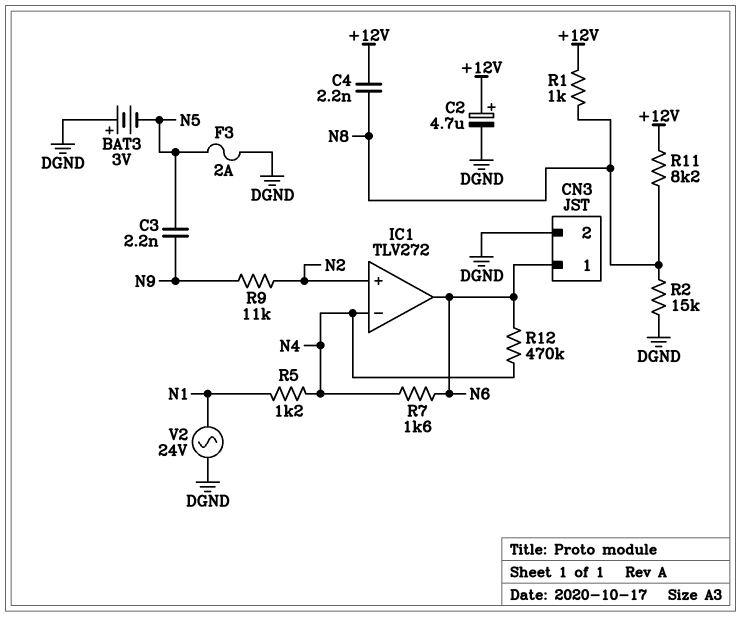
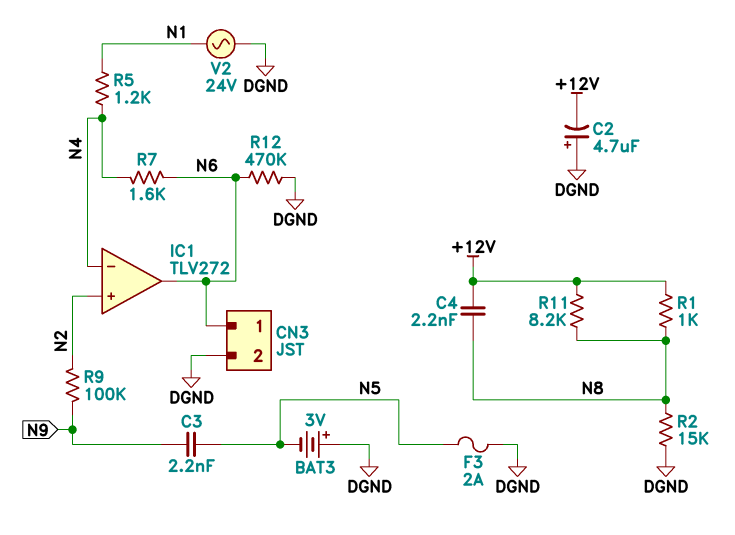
C2: 4.7uF (plus +12V, minus DGND) -> 4.7uF (plus DGND, minus +12V)
R9: 11k (N2, N9) -> 100k (N2, N9)
R12: 470k (N4, N6) -> 470k (DGND, N6)

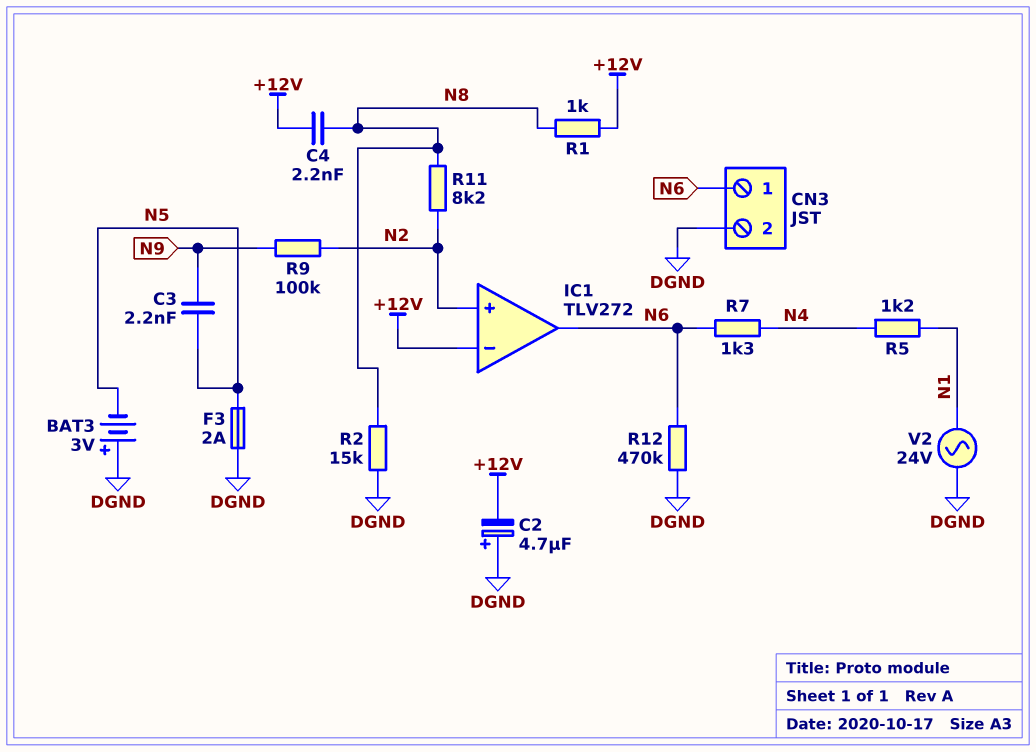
IC1 pin in-: N4 -> +12V
R7: 1.6k (N4, N6) -> 1.3k (N4, N6)
R11: 8.2k (+12V, N8) -> 8.2k (N2, N8)

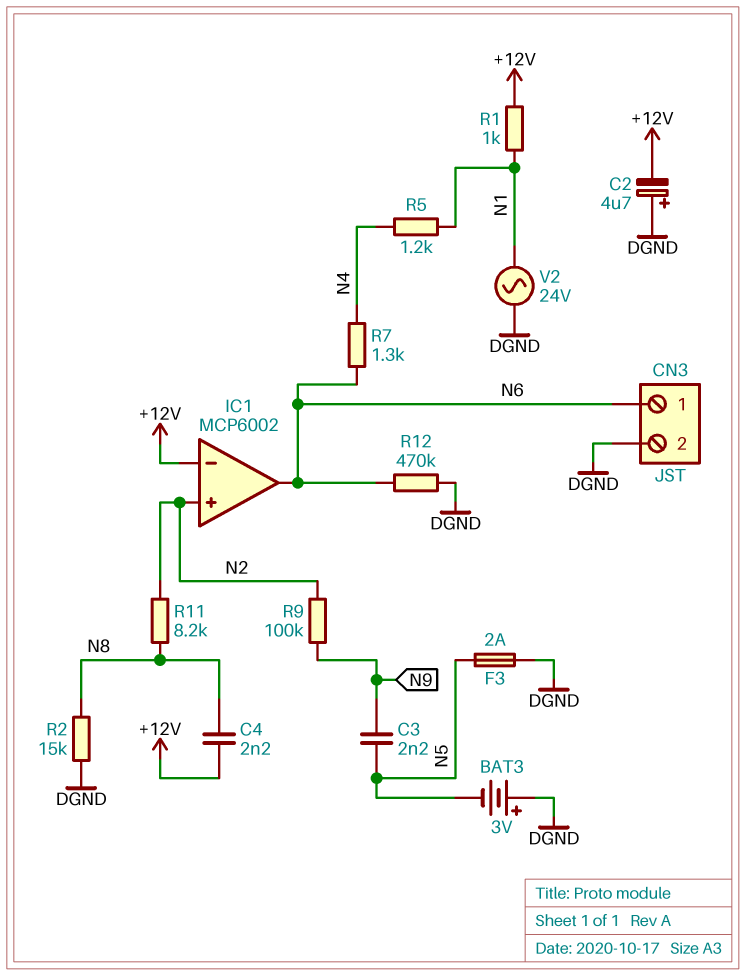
IC1: TLV272 -> MCP6002
R1: 1k (+12V, N8) -> 1k (+12V, N1)

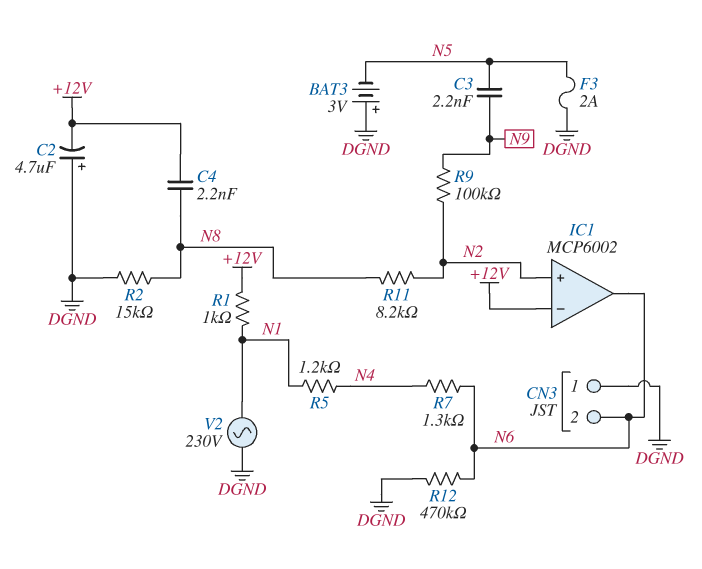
CN3 pin 1: N6 -> DGND
CN3 pin 2: DGND -> N6
V2: AC 24V (DGND, N1) -> AC 230V (DGND, N1)

